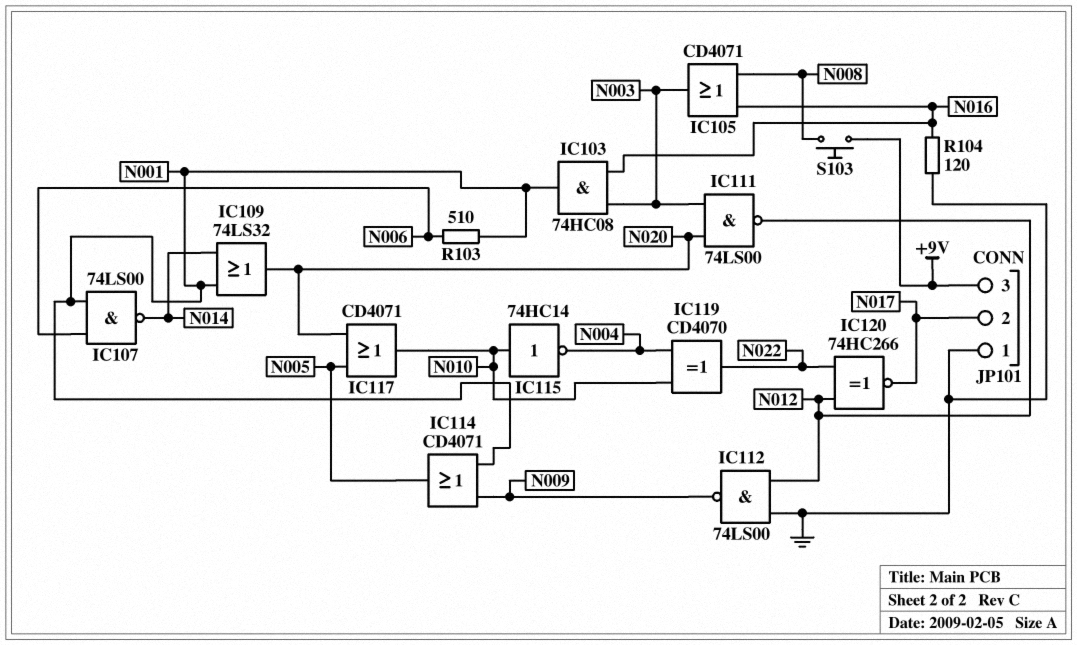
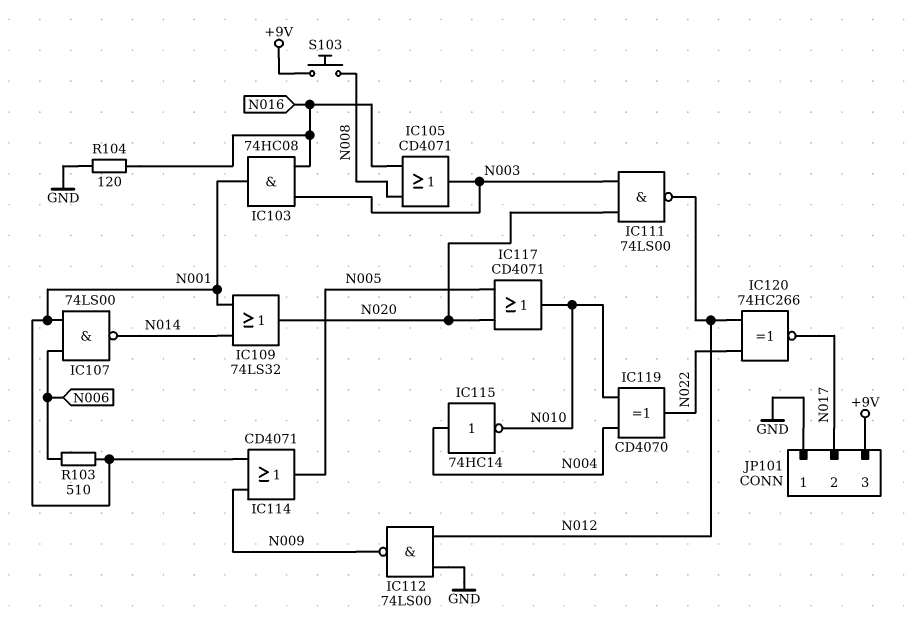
IC115: NOT 74HC14 (in N010, out N004) -> NOT 74HC14 (in N004, out N010)

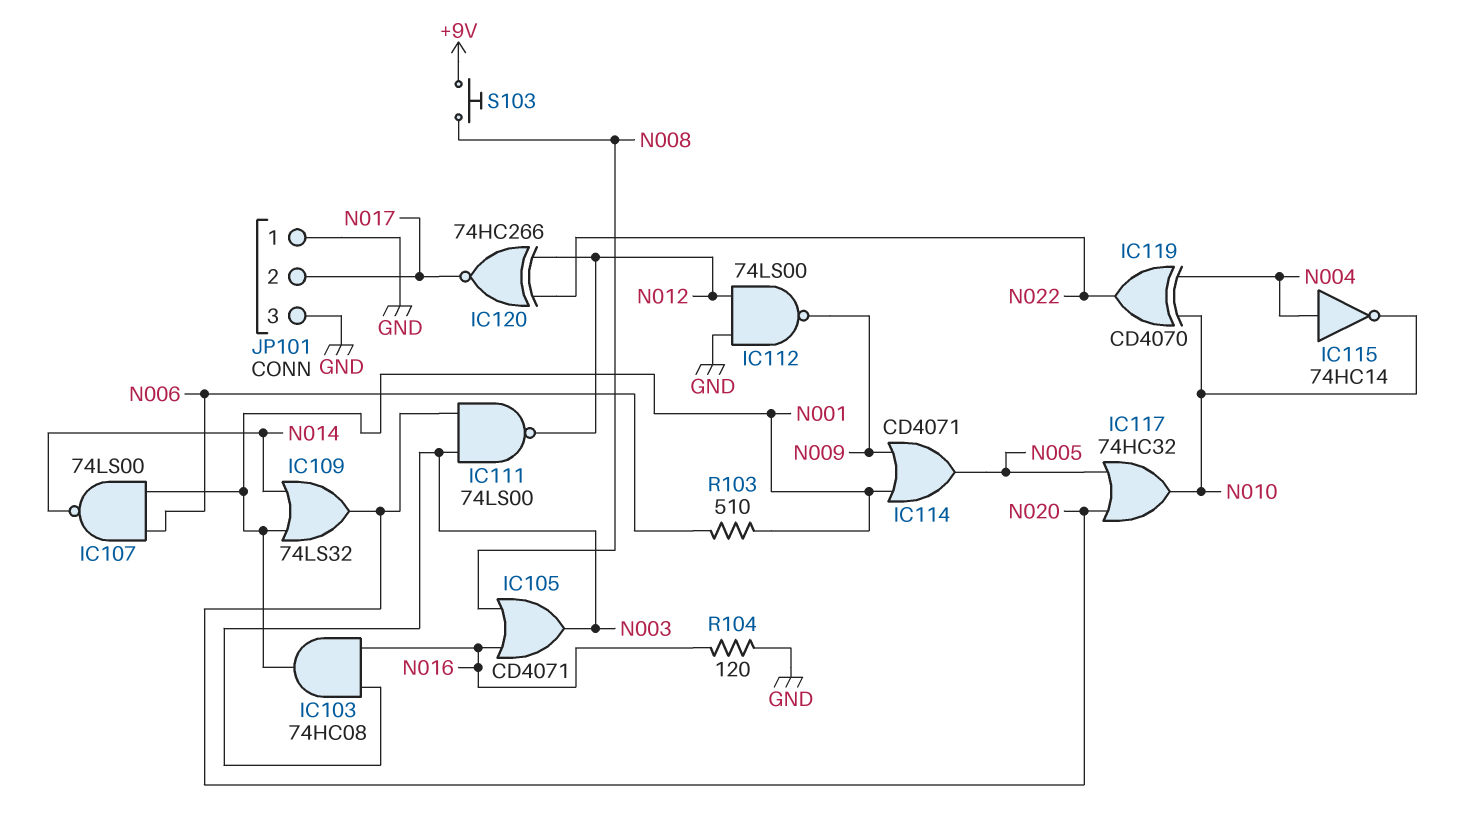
IC117: OR CD4071 (in N005, in N020, out N010) -> OR 74HC32 (in N005, in N020, out N010)
JP101 pin 3: +9V -> GND

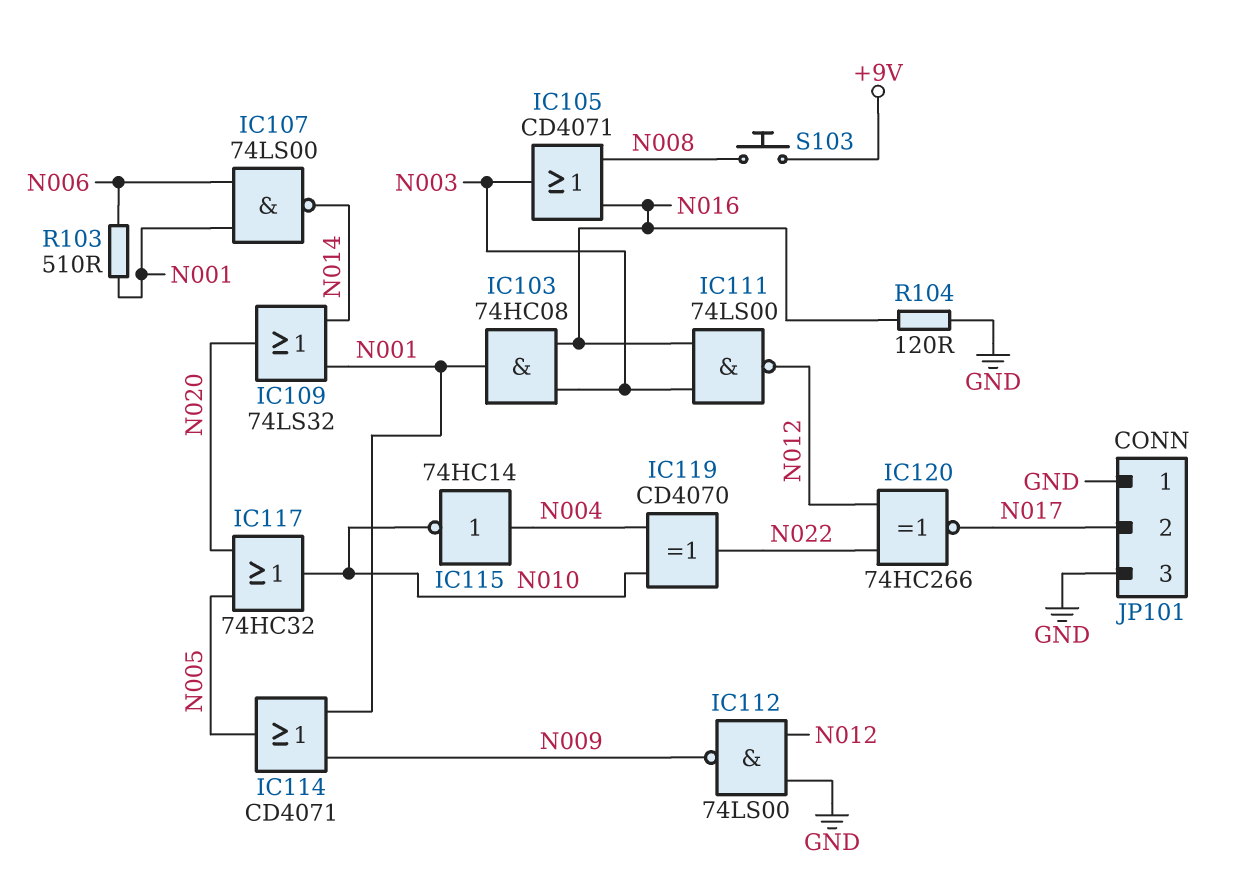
IC111: NAND 74LS00 (in N003, in N020, out N012) -> NAND 74LS00 (in N003, in N016, out N012)

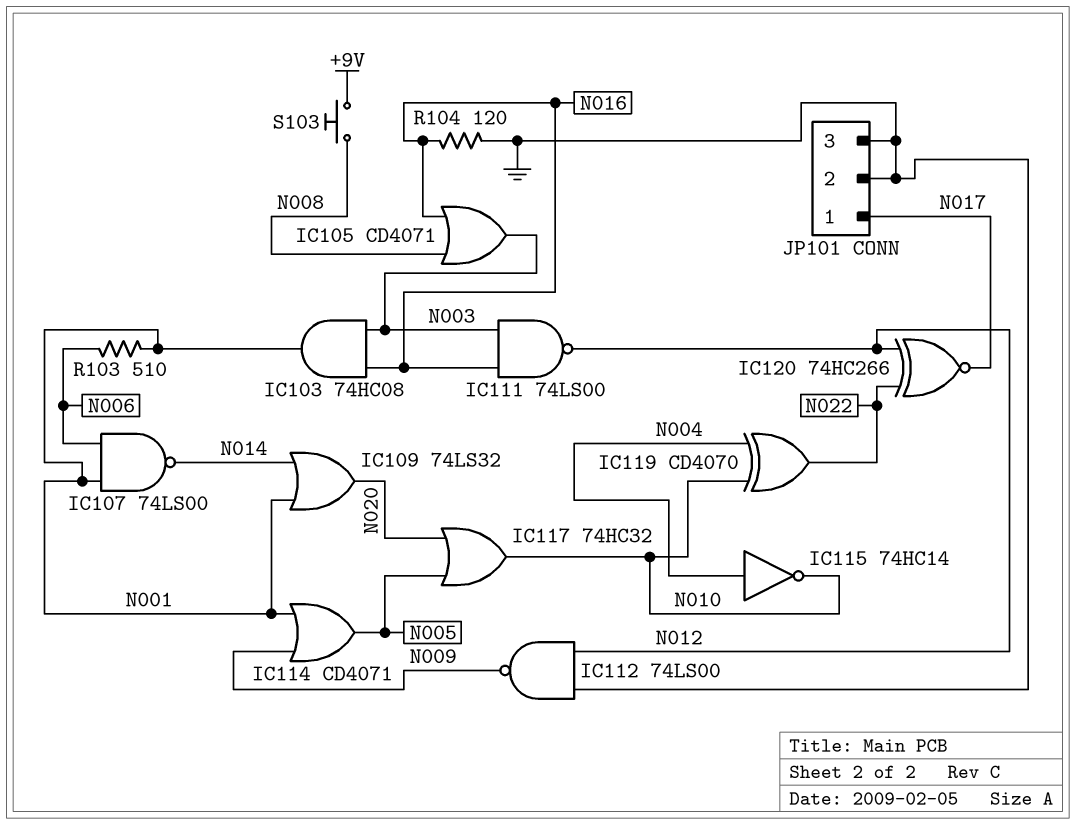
JP101 pin 1: GND -> N017
JP101 pin 2: N017 -> GND

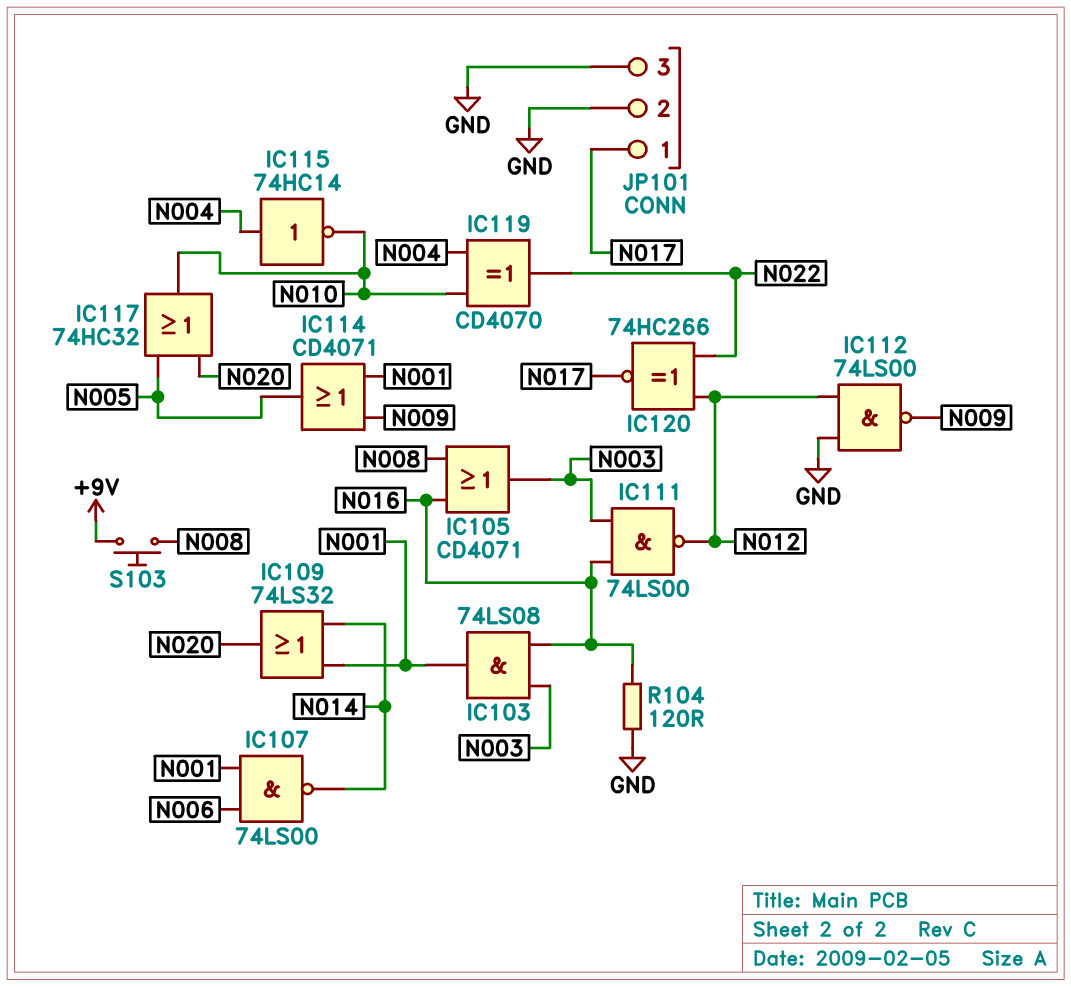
IC103: AND 74HC08 (in N003, in N016, out N001) -> AND 74LS08 (in N003, in N016, out N001)
R103: 510 (N001, N006) -> none

